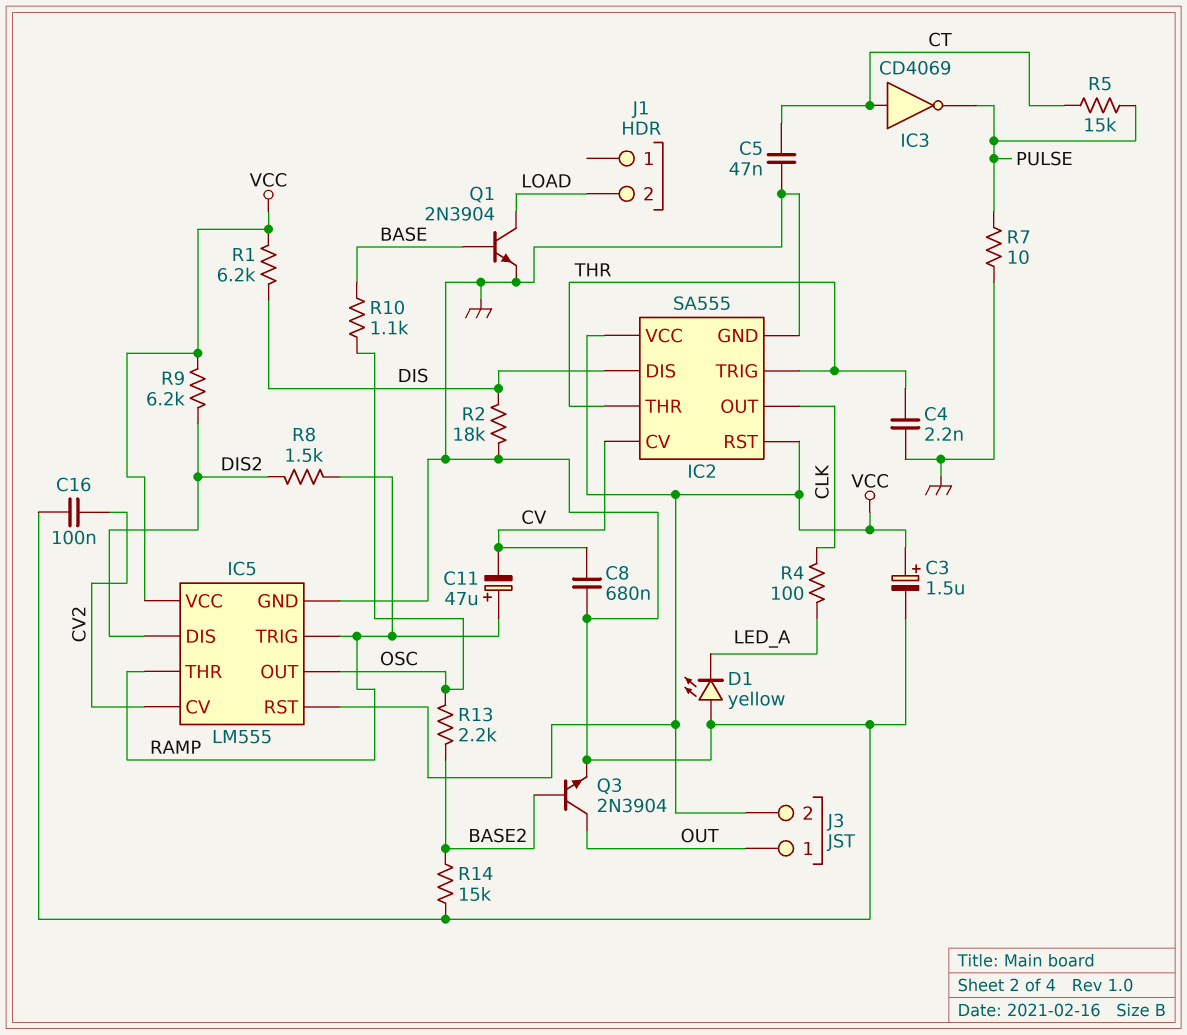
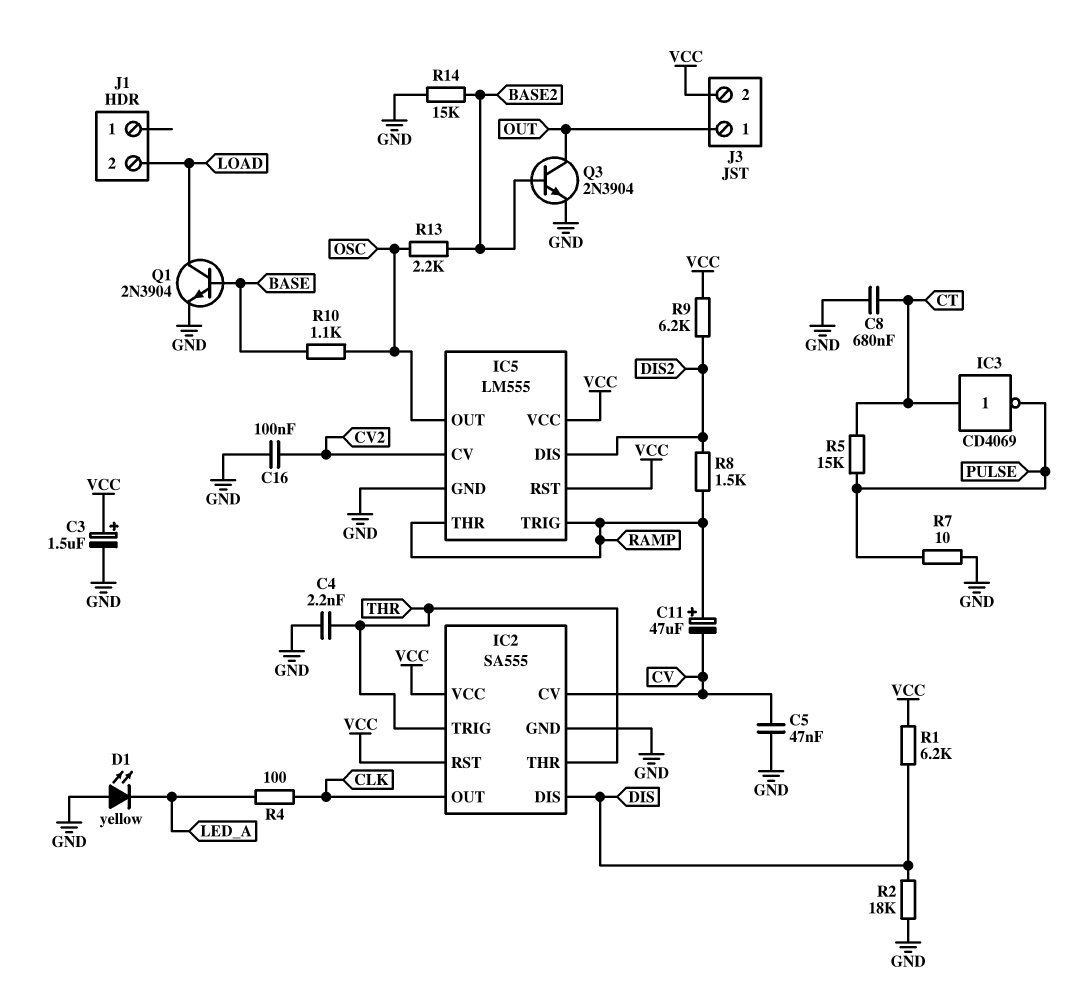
C5: 47nF (CT, GND) -> 47nF (CV, GND)
C8: 680nF (CV, GND) -> 680nF (CT, GND)

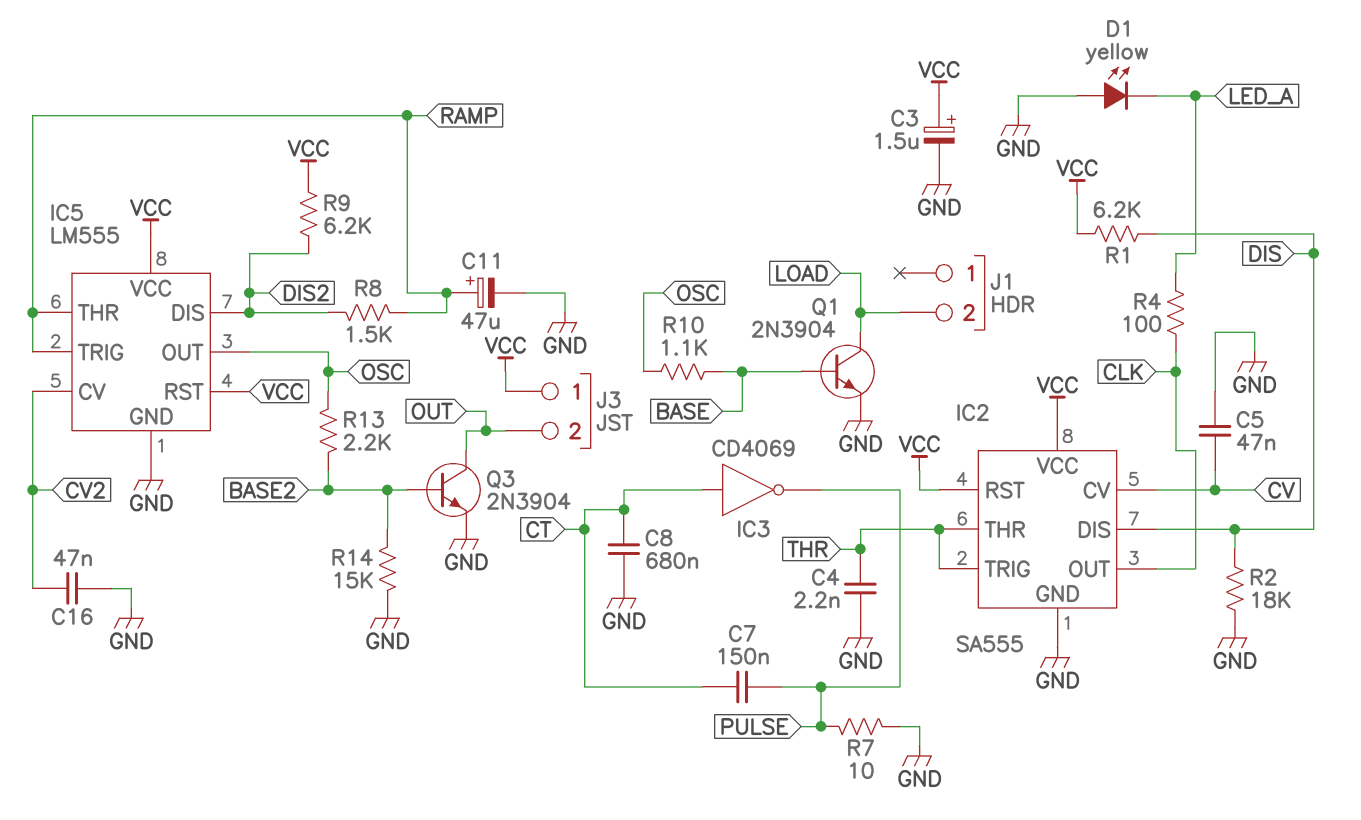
C7: none -> 150nF (CT, PULSE)
C11: 47uF (plus RAMP, minus CV) -> 47uF (plus RAMP, minus GND)
C16: 100nF (CV2, GND) -> 47nF (CV2, GND)
J3 pin 1: OUT -> VCC
J3 pin 2: VCC -> OUT
R5: 15k (CT, PULSE) -> none

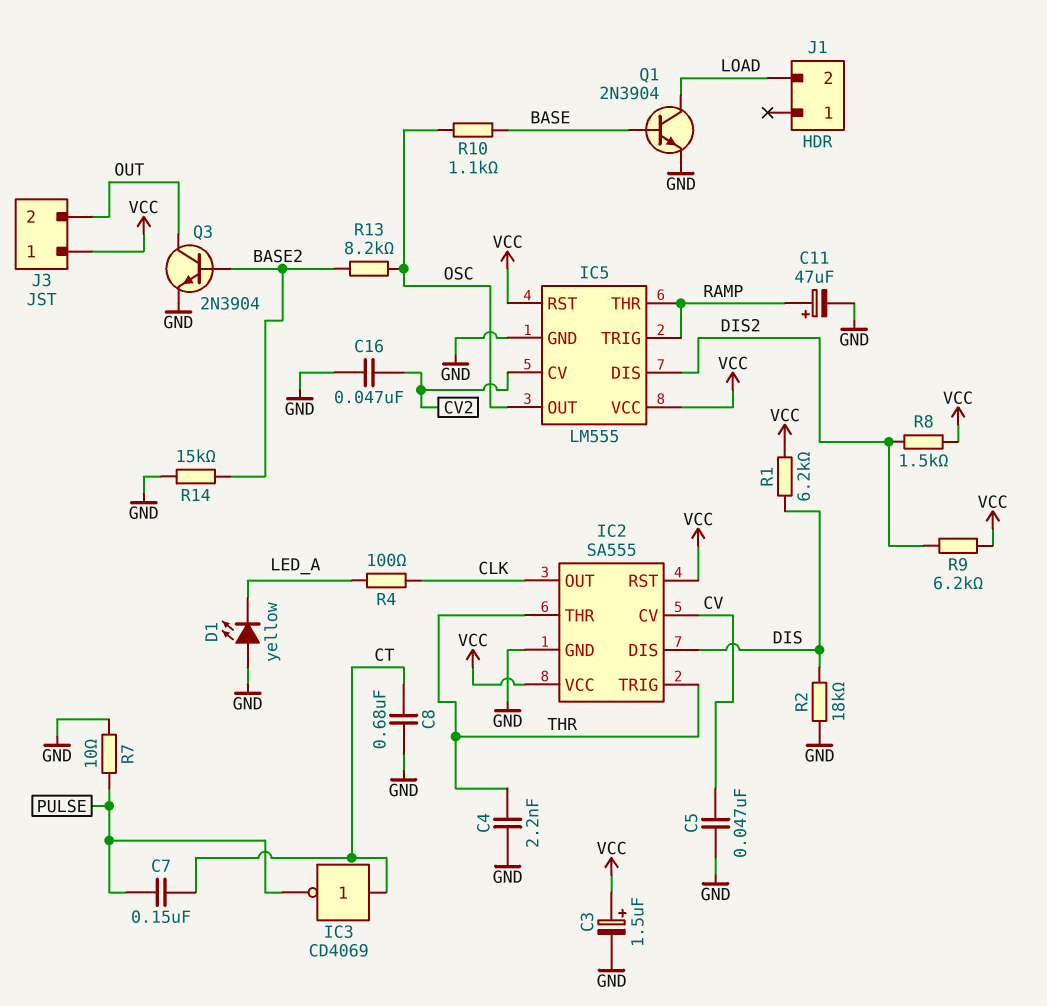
R8: 1.5k (DIS2, RAMP) -> 1.5k (DIS2, VCC)
R13: 2.2k (BASE2, OSC) -> 8.2k (BASE2, OSC)

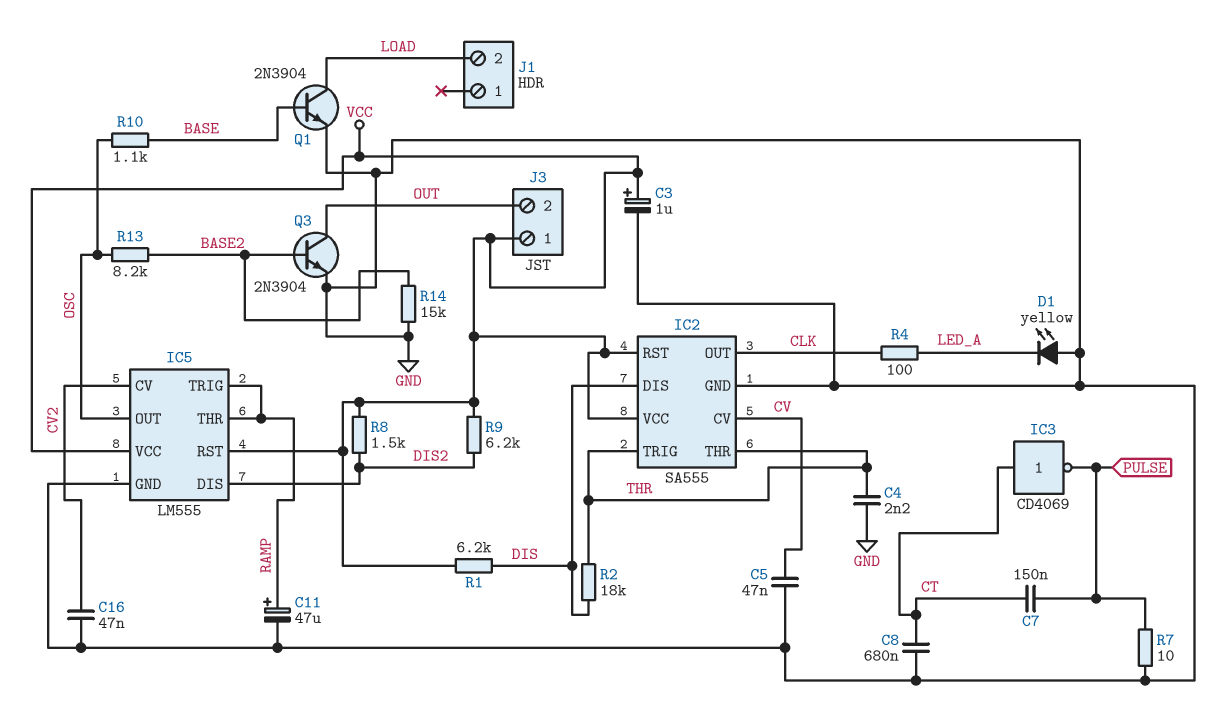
C3: 1.5uF (plus VCC, minus GND) -> 1uF (plus VCC, minus GND)
R2: 18k (DIS, GND) -> 18k (DIS, THR)

